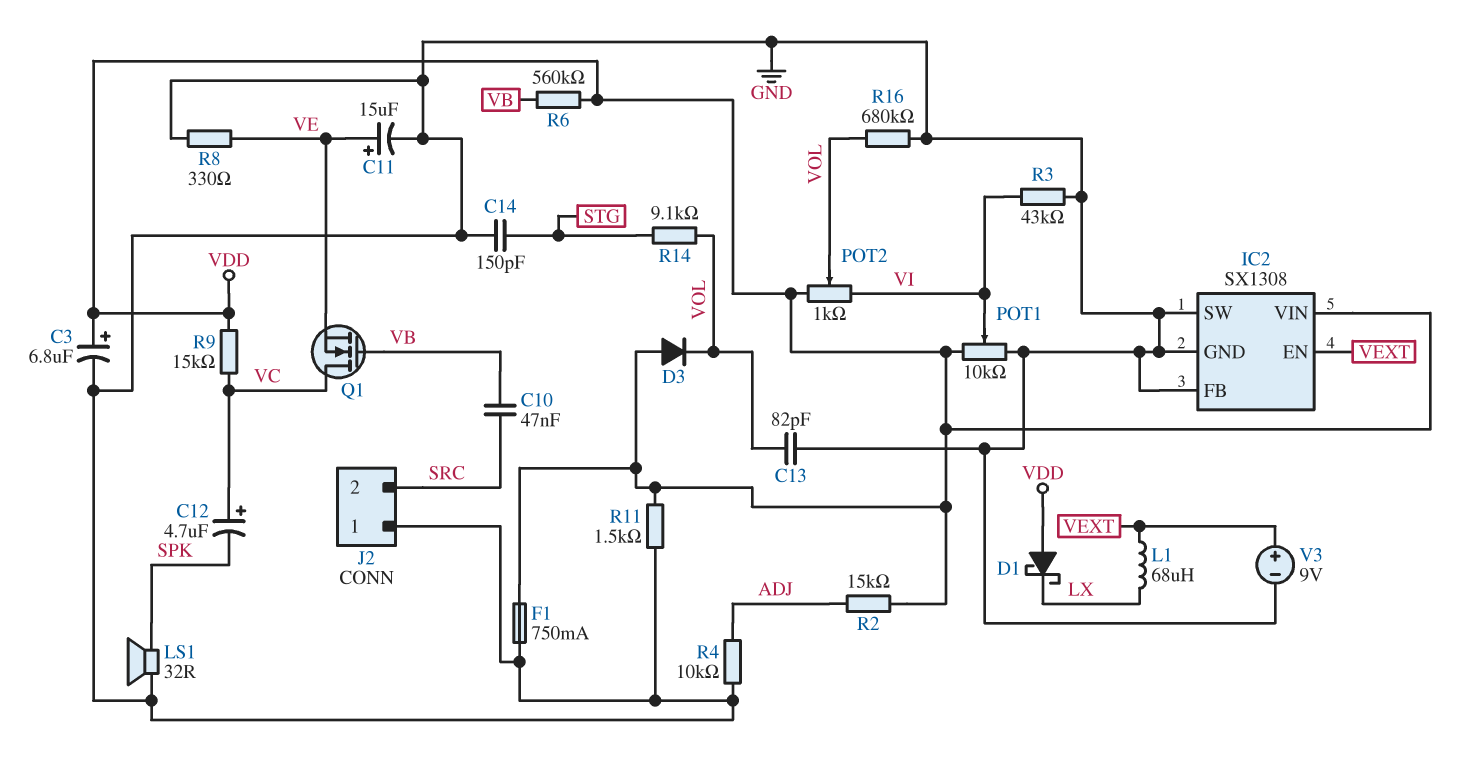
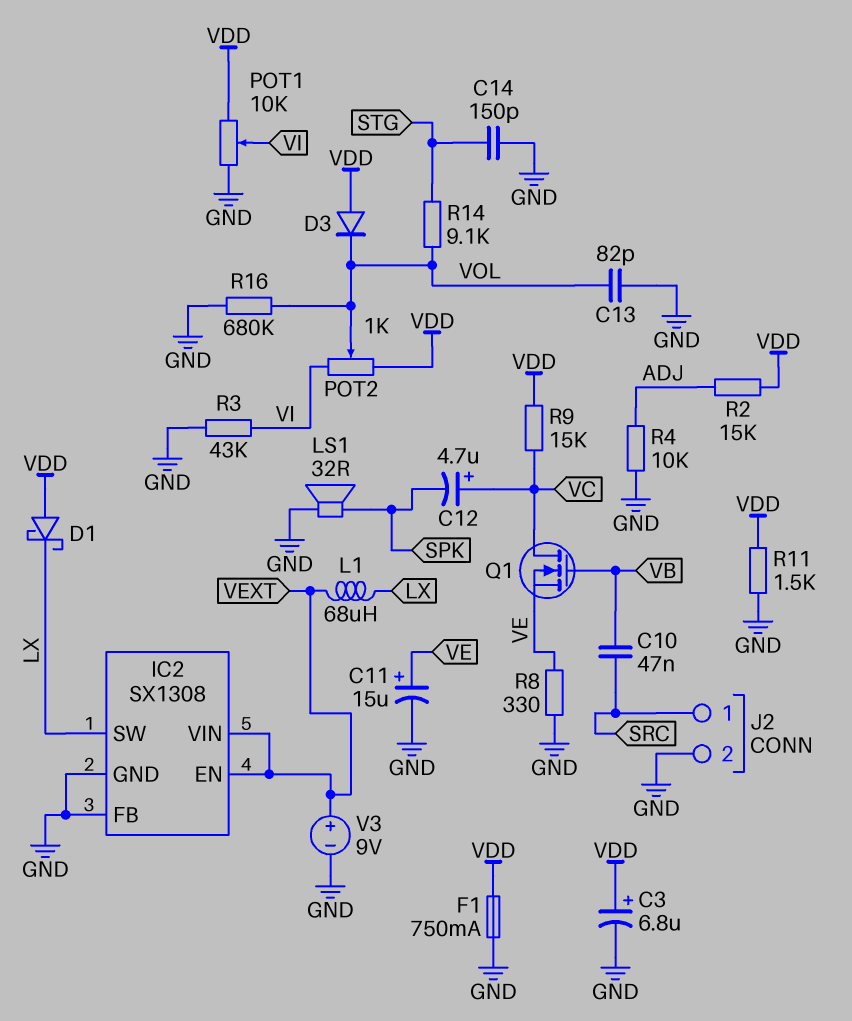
IC2 pin SW: GND -> LX
IC2 pin VIN: VDD -> VEXT
J2 pin 1: GND -> SRC
J2 pin 2: SRC -> GND
R6: 560k (VB, VDD) -> none

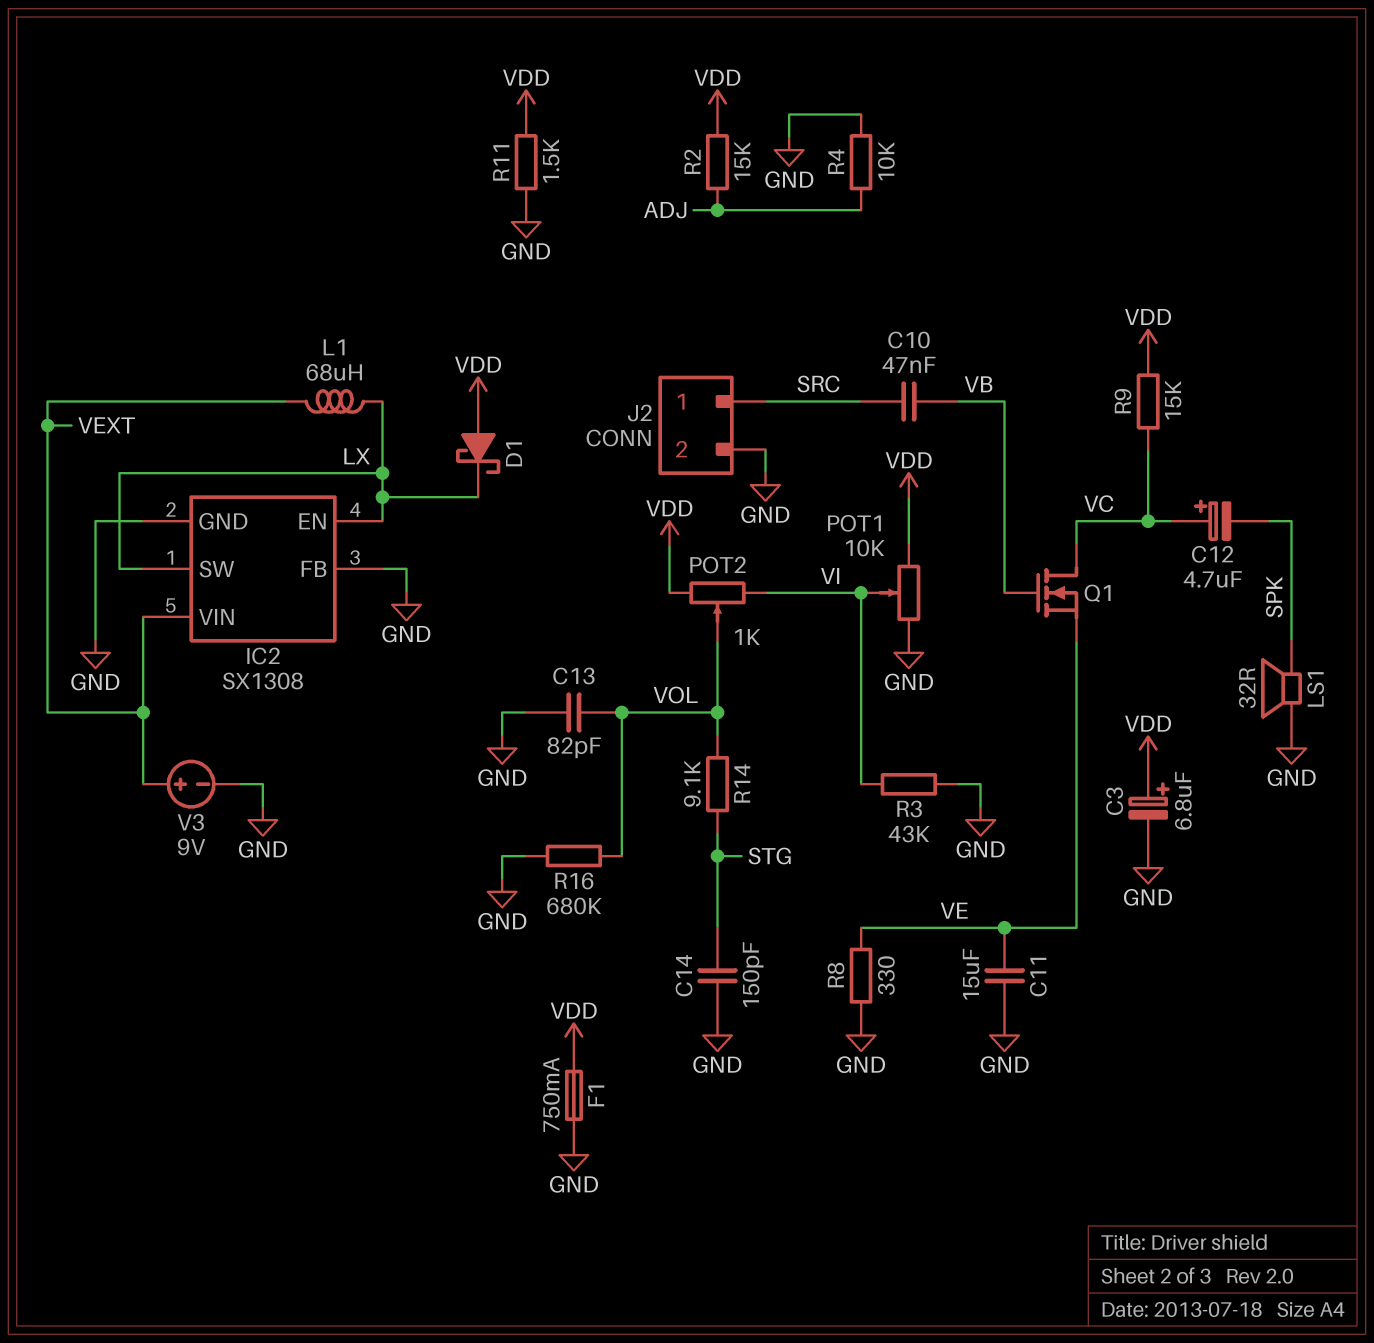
C11: 15uF (plus VE, minus GND) -> 15uF (GND, VE)
D3: diode (A VDD, K VOL) -> none
IC2 pin EN: VEXT -> LX

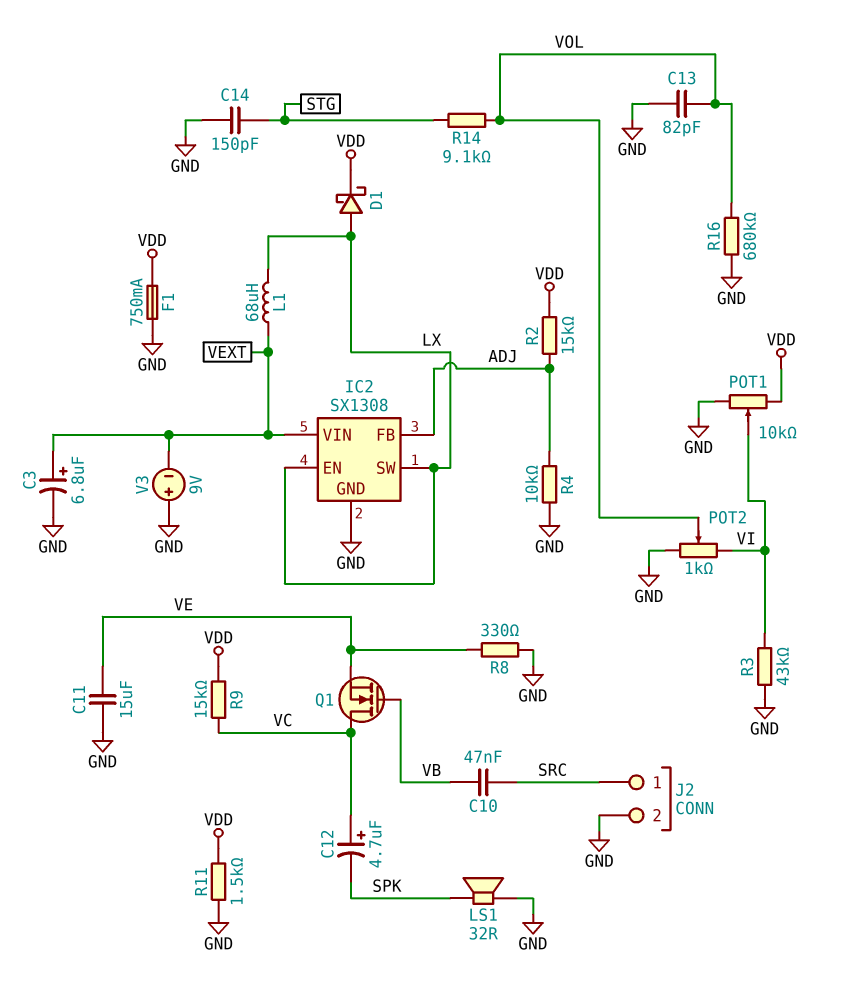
C3: 6.8uF (plus VDD, minus GND) -> 6.8uF (plus VEXT, minus GND)
D1: schottky (A VDD, K LX) -> schottky (A LX, K VDD)
IC2 pin FB: GND -> ADJ
POT2: 1k (VDD, VI, wiper VOL) -> 1k (GND, VI, wiper VOL)
V3: 9V (plus VEXT, minus GND) -> 9V (plus GND, minus VEXT)

